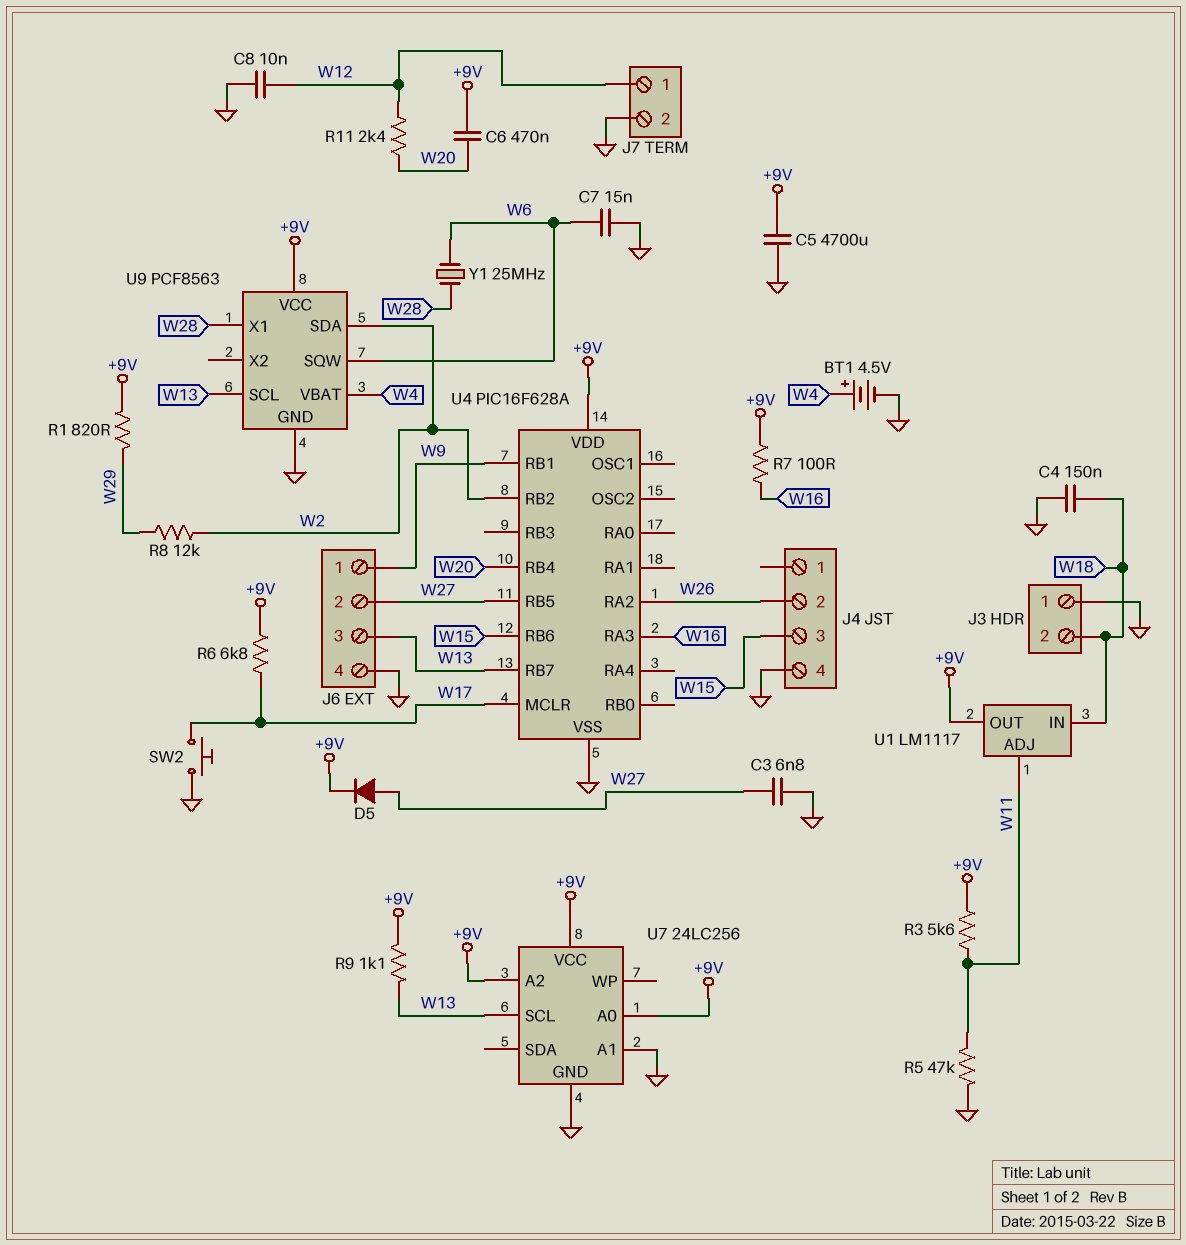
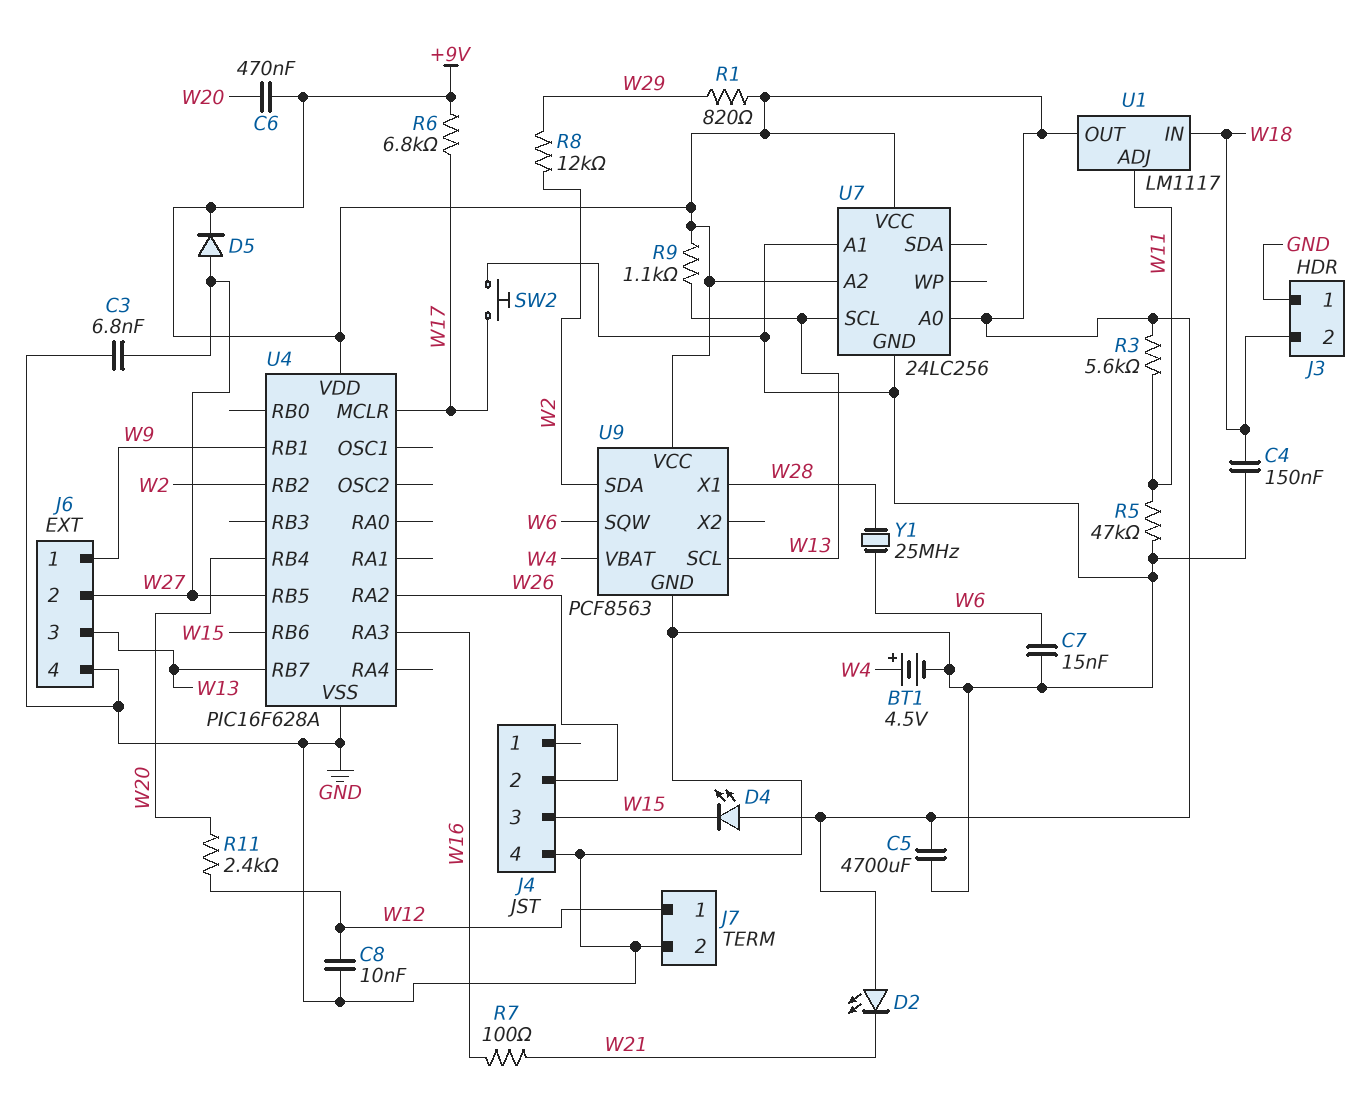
D2: none -> LED (A +9V, K W21)
D4: none -> LED (A +9V, K W15)
R7: 100 (+9V, W16) -> 100 (W16, W21)

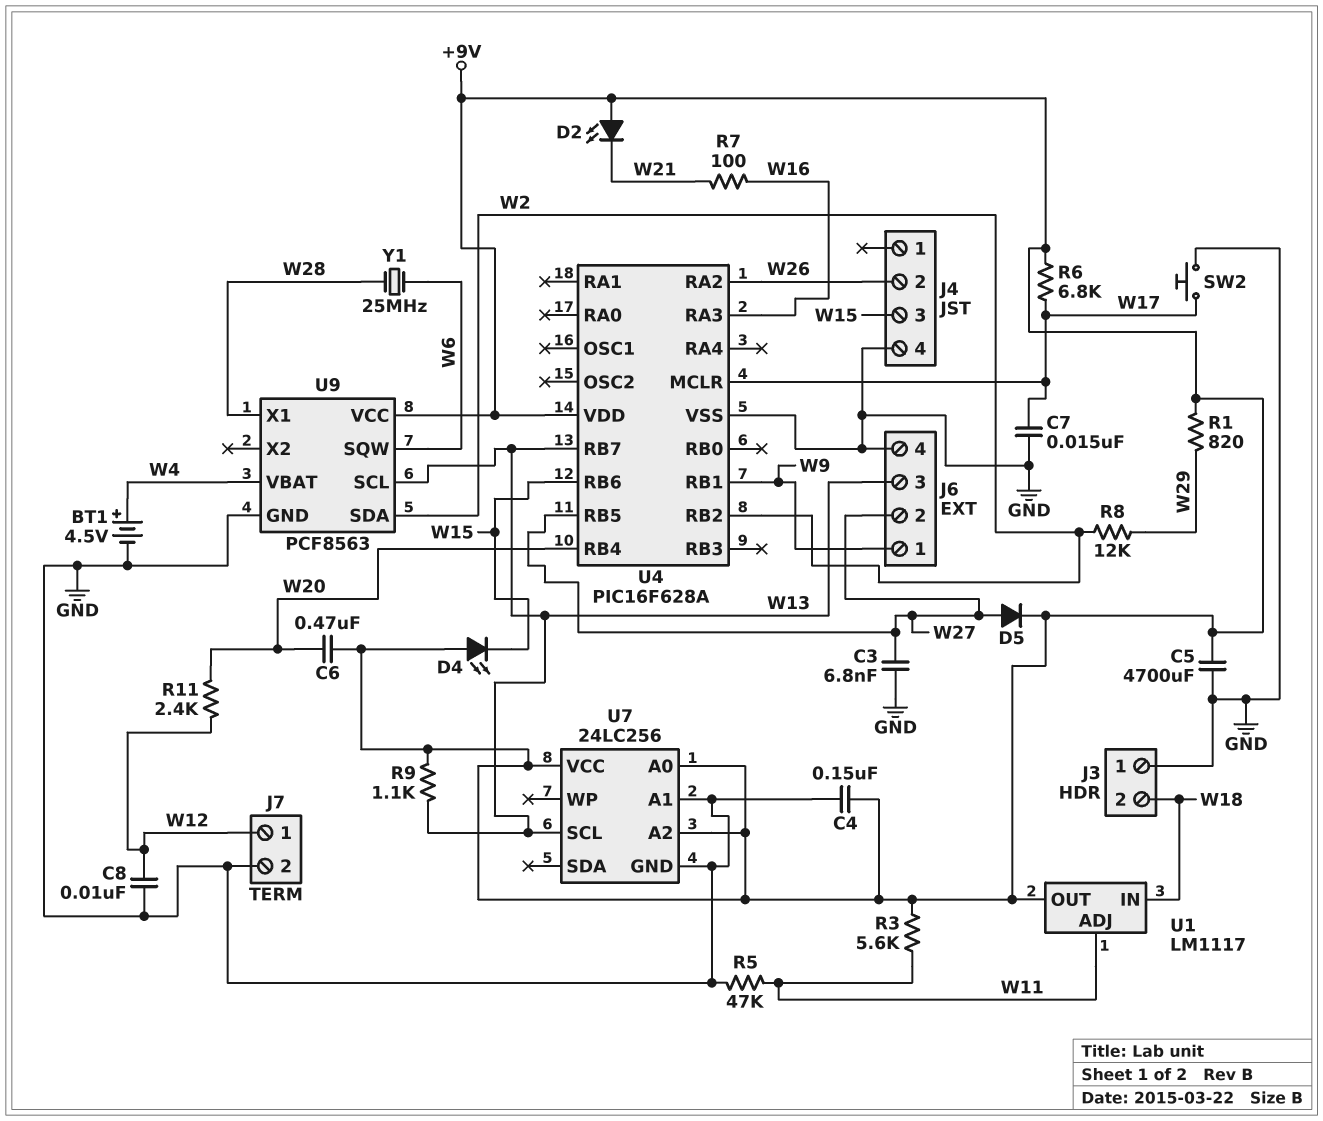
C4: 150nF (GND, W18) -> 150nF (+9V, GND)
C7: 15nF (GND, W6) -> 15nF (GND, W17)

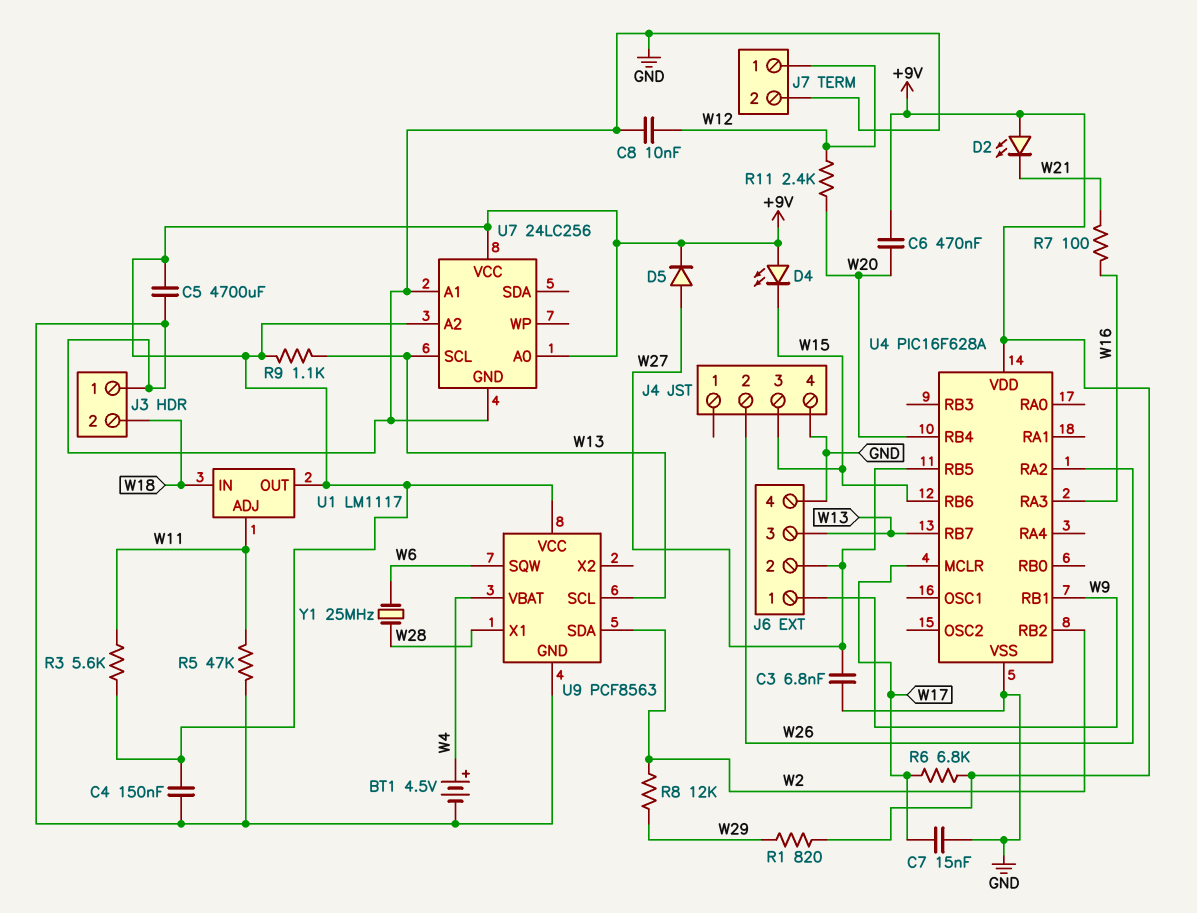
SW2: button (GND, W17) -> none

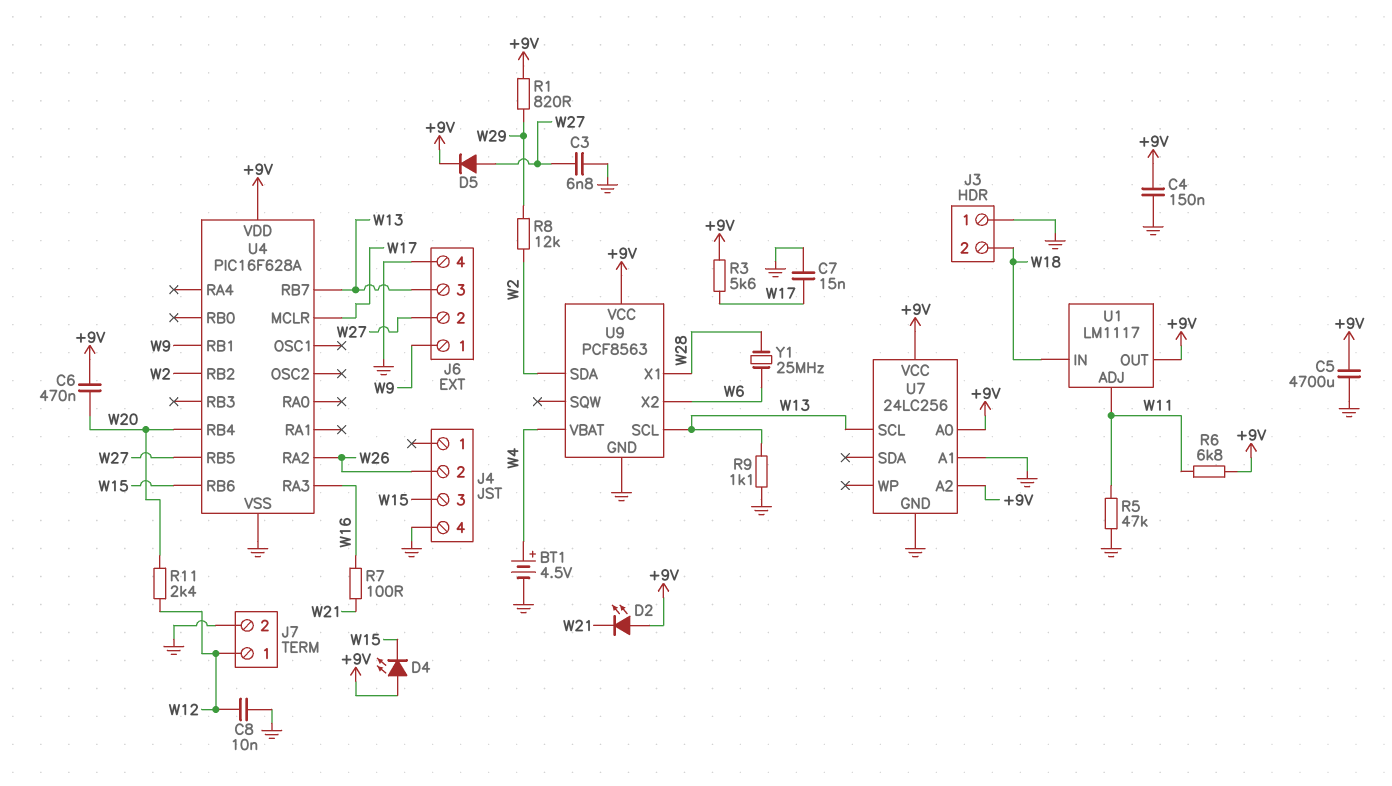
R3: 5.6k (+9V, W11) -> 5.6k (+9V, W17)
R6: 6.8k (+9V, W17) -> 6.8k (+9V, W11)
R9: 1.1k (+9V, W13) -> 1.1k (GND, W13)
U9 pin SQW: W6 -> none
U9 pin X2: none -> W6

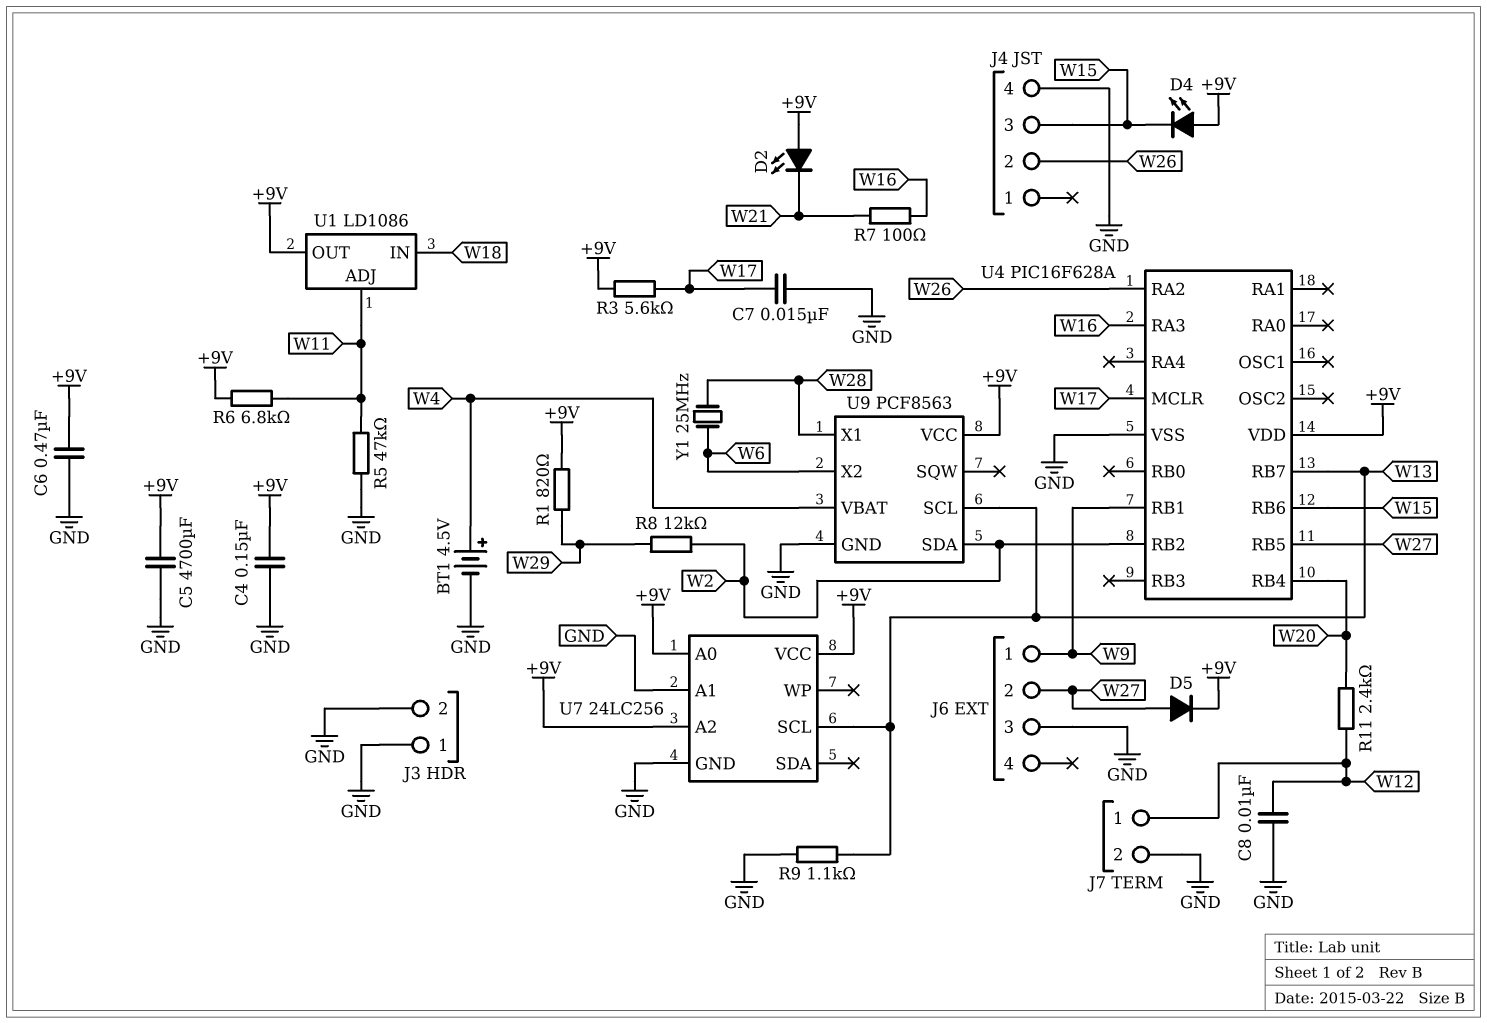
C3: 6.8nF (GND, W27) -> none
C6: 470nF (+9V, W20) -> 470nF (+9V, GND)
J3 pin 2: W18 -> GND
J6 pin 3: W13 -> GND
J6 pin 4: GND -> none
U1: LM1117 -> LD1086

